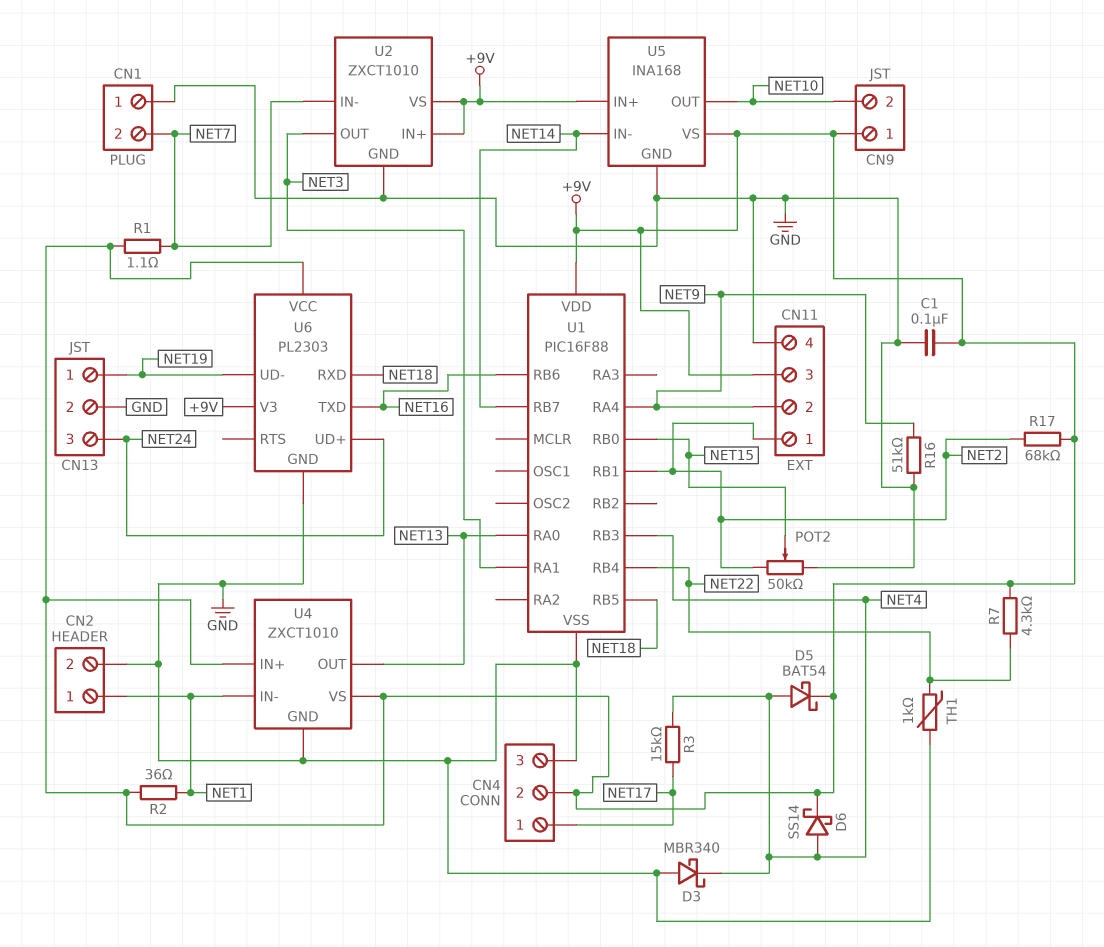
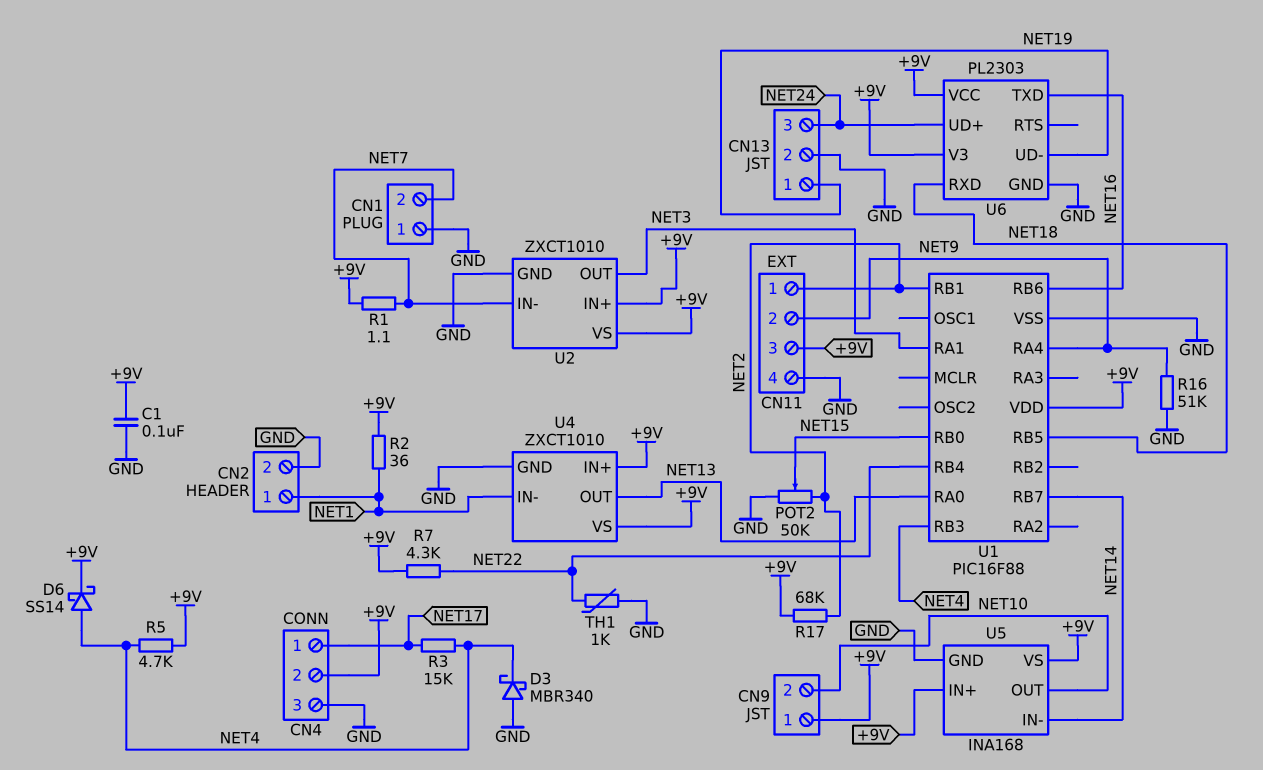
D5: schottky BAT54 (A NET4, K +9V) -> none
R5: none -> 4.7k (+9V, NET4)

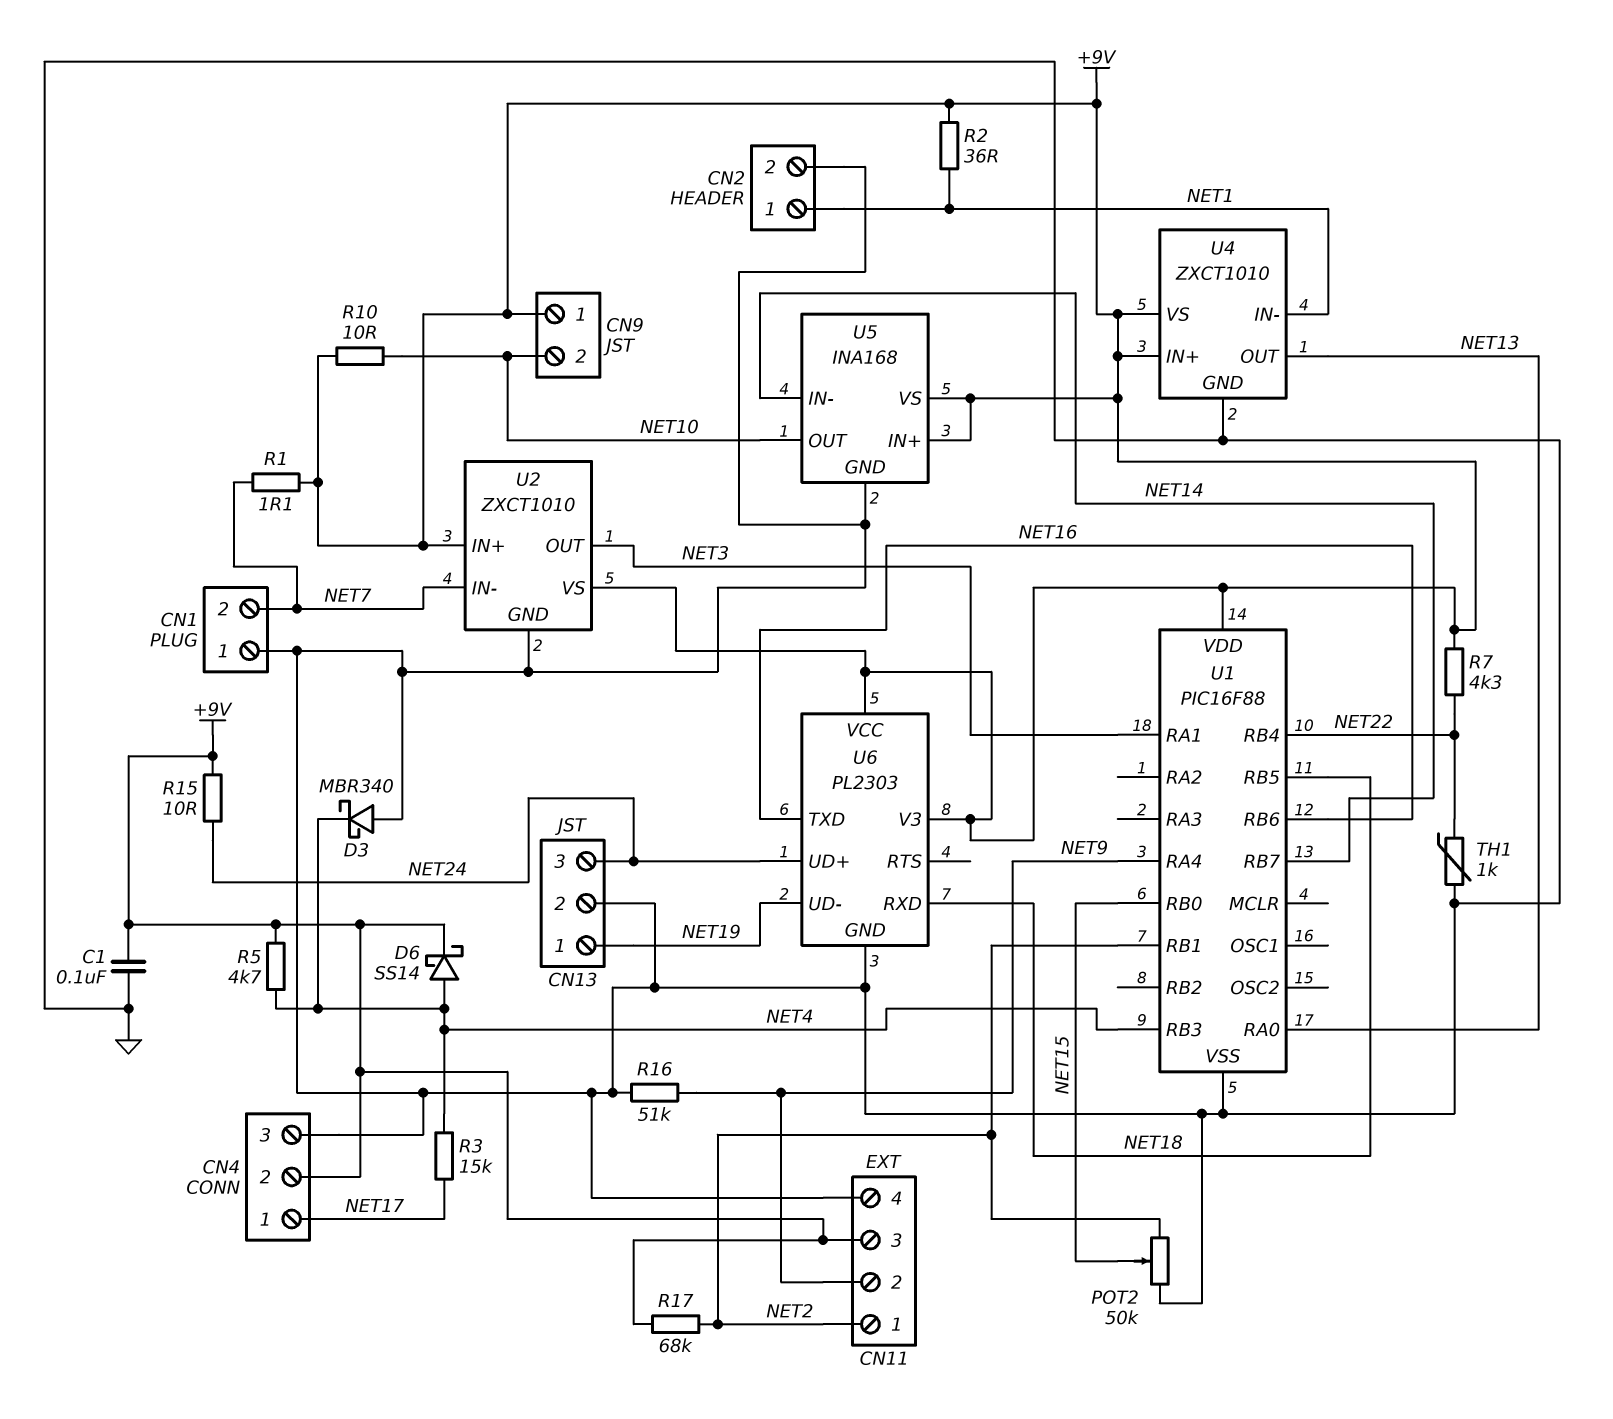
R10: none -> 10 (+9V, NET10)
R15: none -> 10 (+9V, NET24)

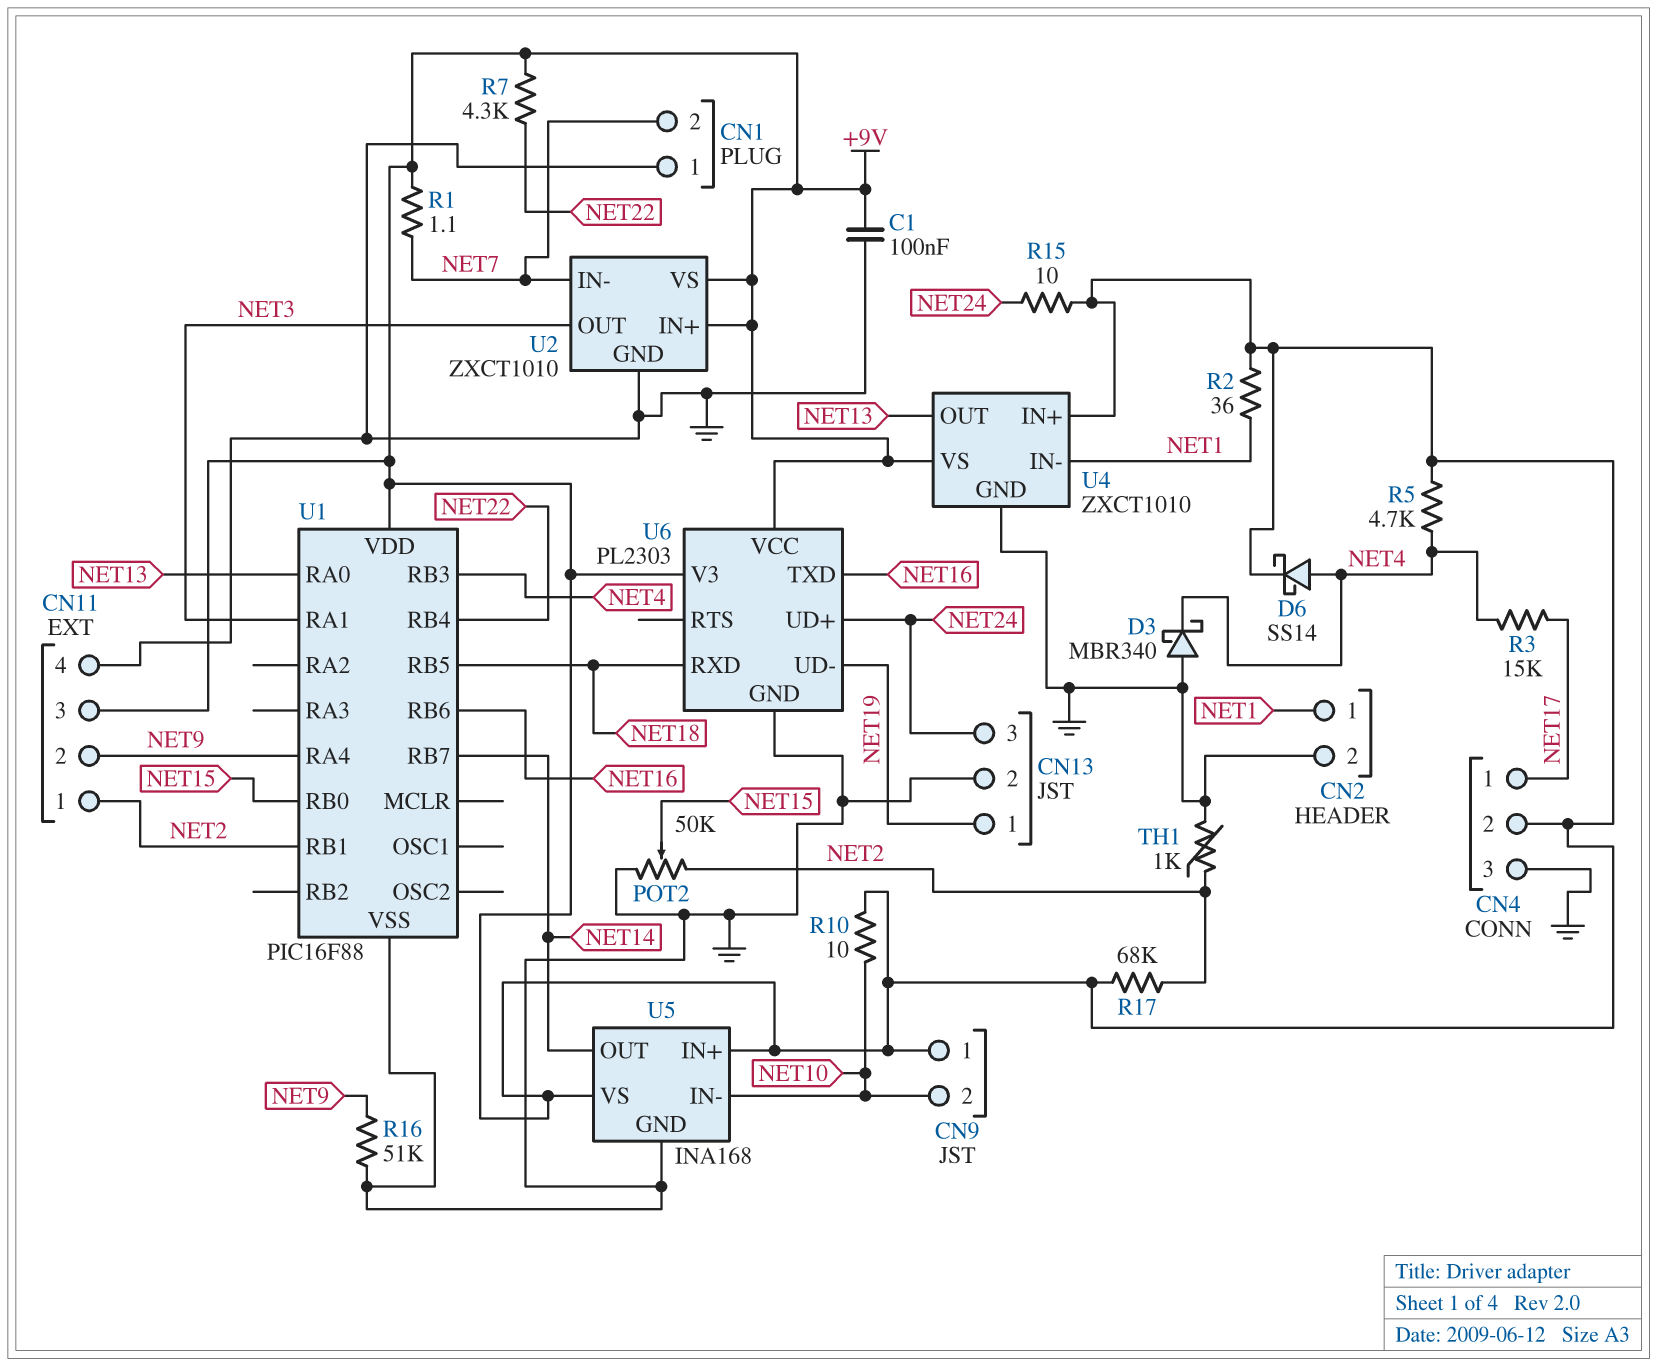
TH1: 1k (GND, NET22) -> 1k (GND, NET2)
U5 pin IN-: NET14 -> NET10
U5 pin OUT: NET10 -> NET14

